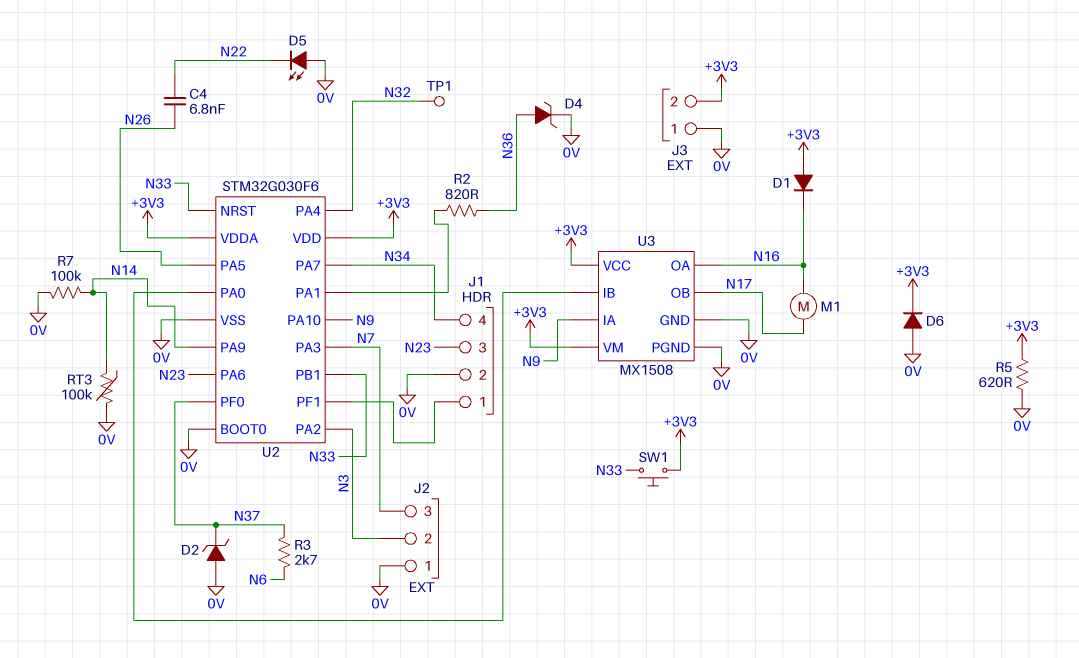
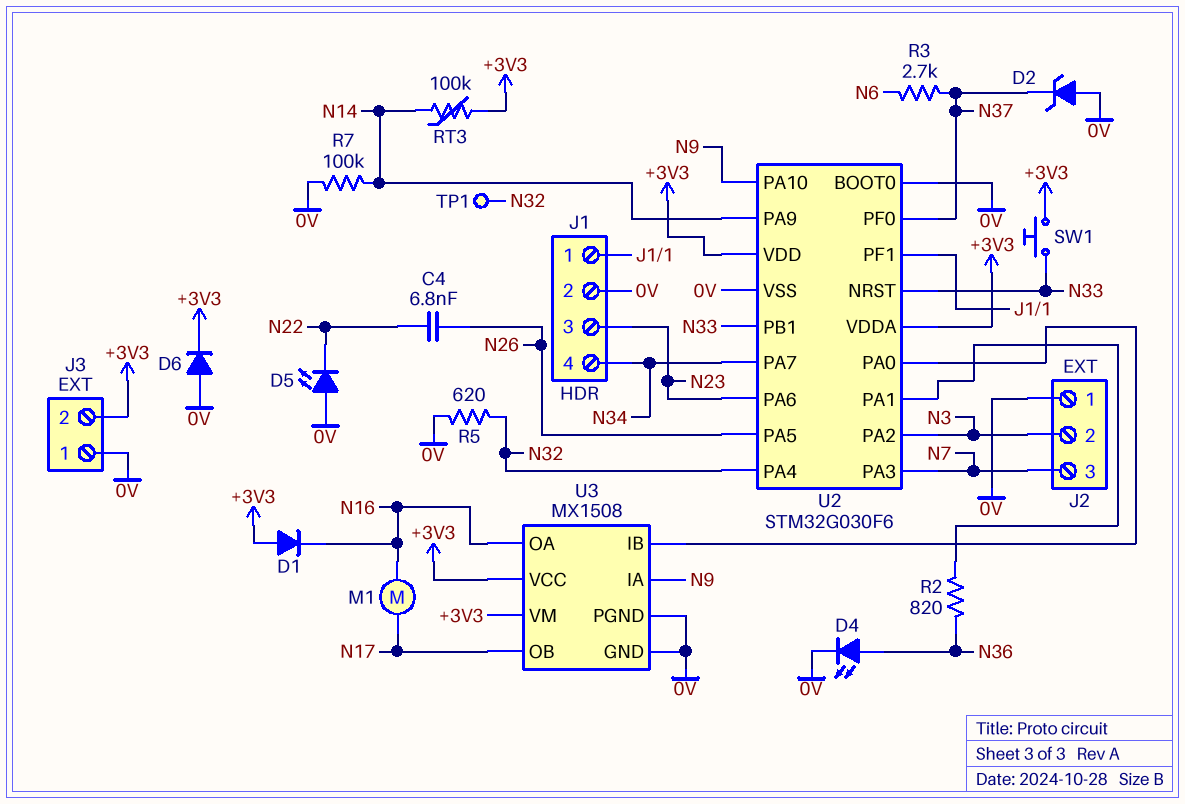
D4: zener (A N36, K 0V) -> LED (A N36, K 0V)
R5: 620 (+3V3, 0V) -> 620 (0V, N32)
RT3: 100k (0V, N14) -> 100k (+3V3, N14)

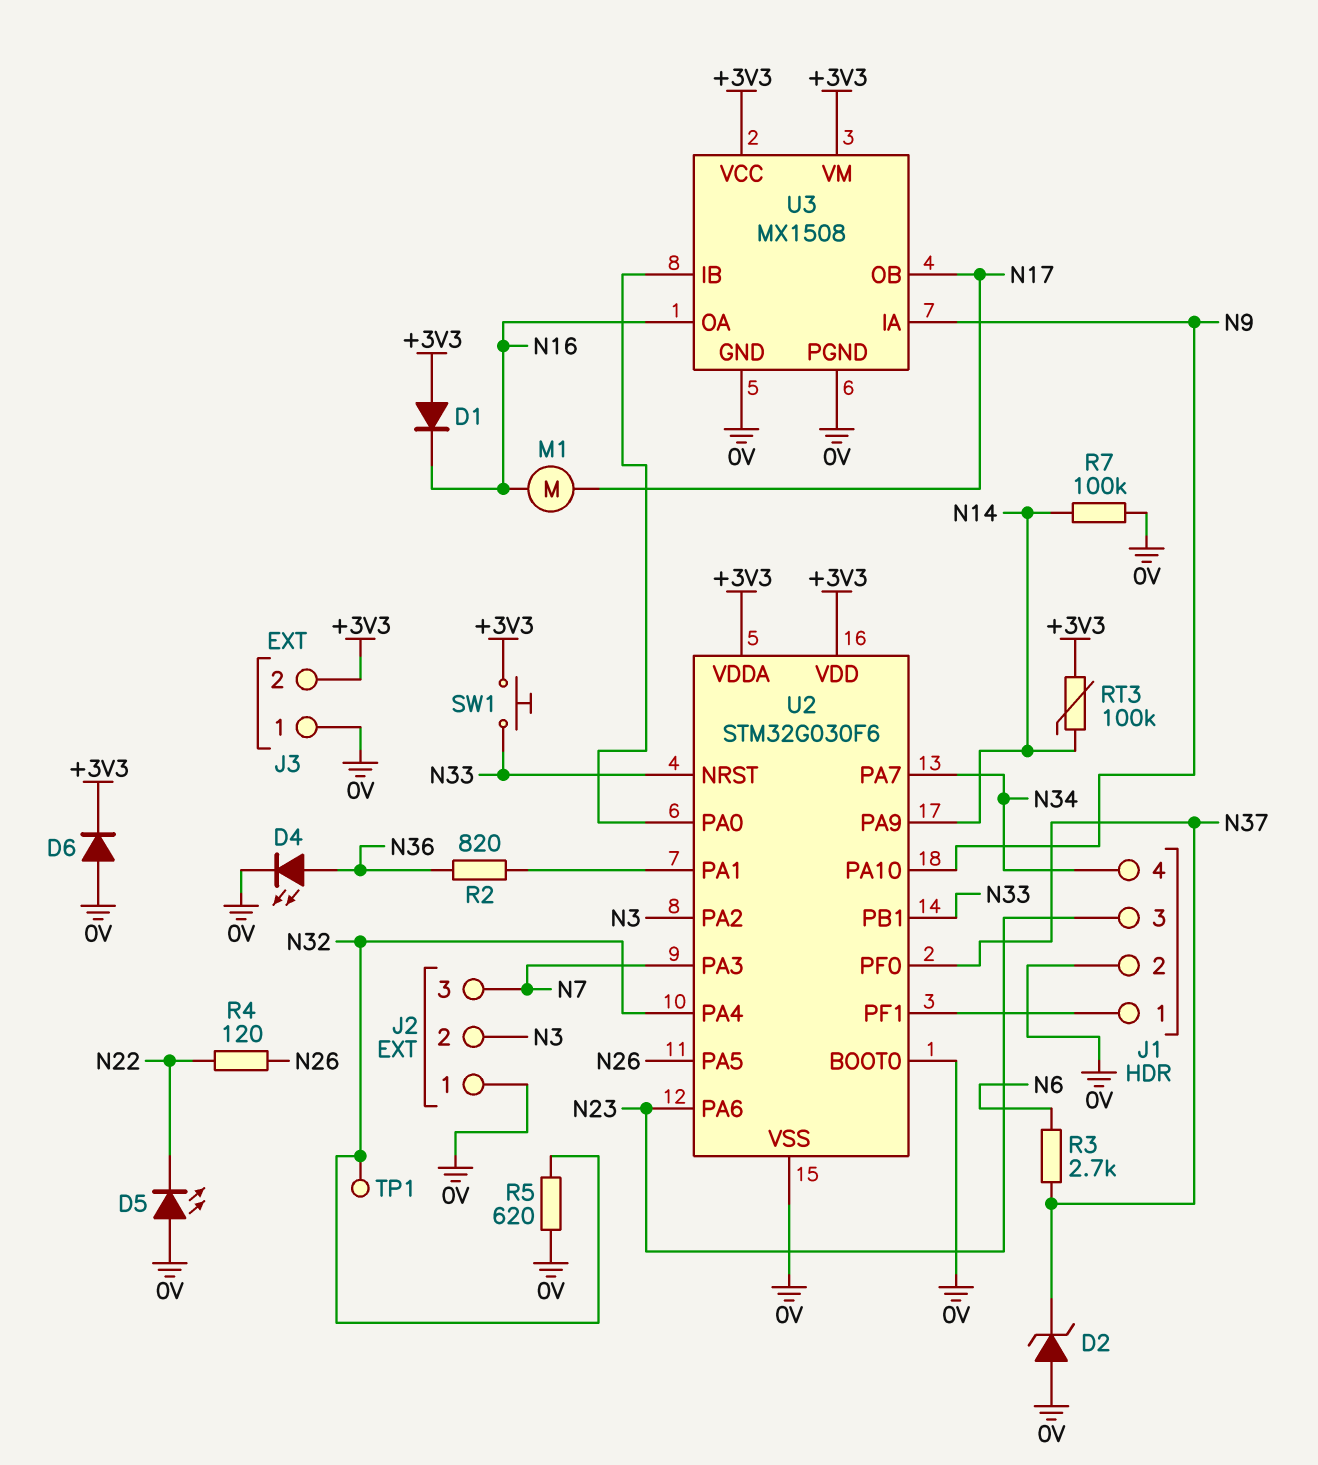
C4: 6.8nF (N22, N26) -> none
R4: none -> 120 (N22, N26)

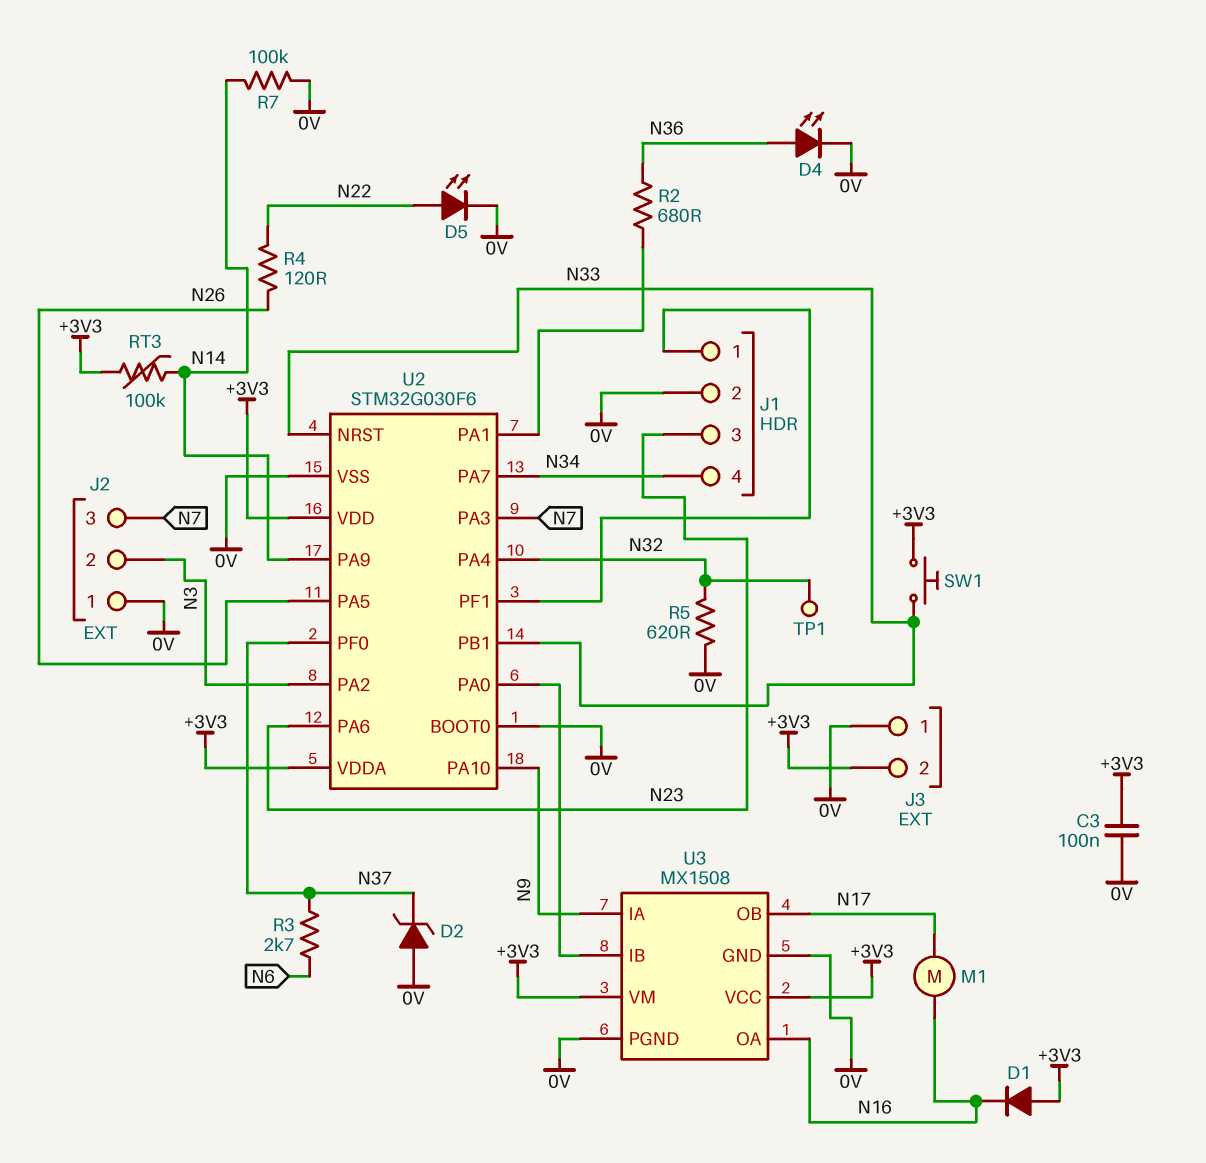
C3: none -> 100nF (+3V3, 0V)
D5: LED (A 0V, K N22) -> LED (A N22, K 0V)
D6: diode (A 0V, K +3V3) -> none
R2: 820 (N36, U2/PA1) -> 680 (N36, U2/PA1)

